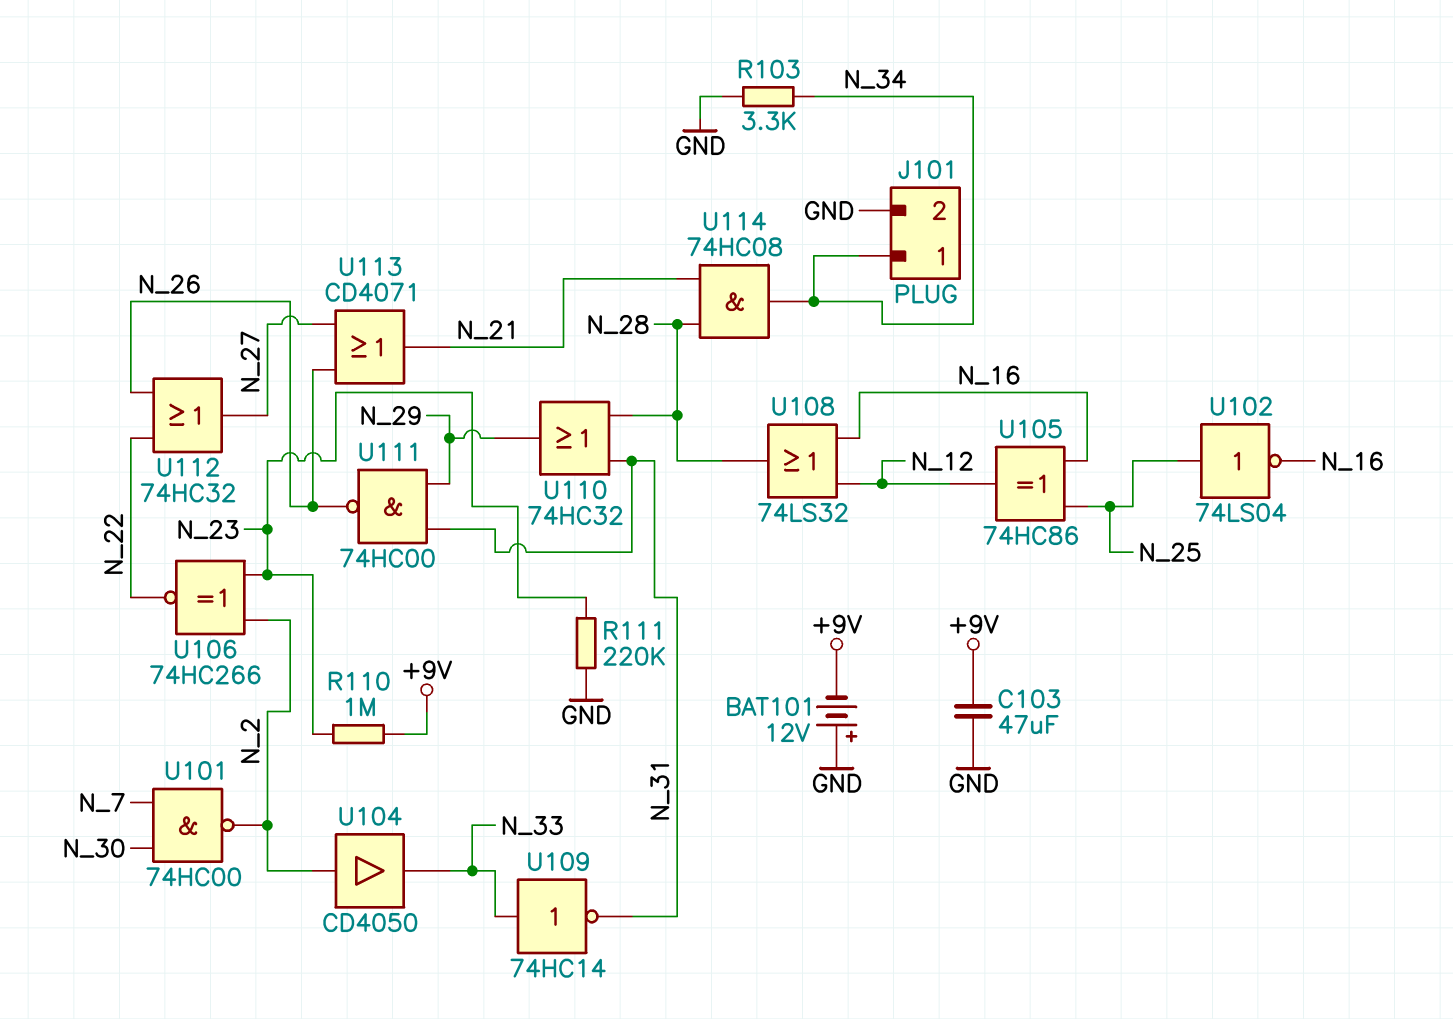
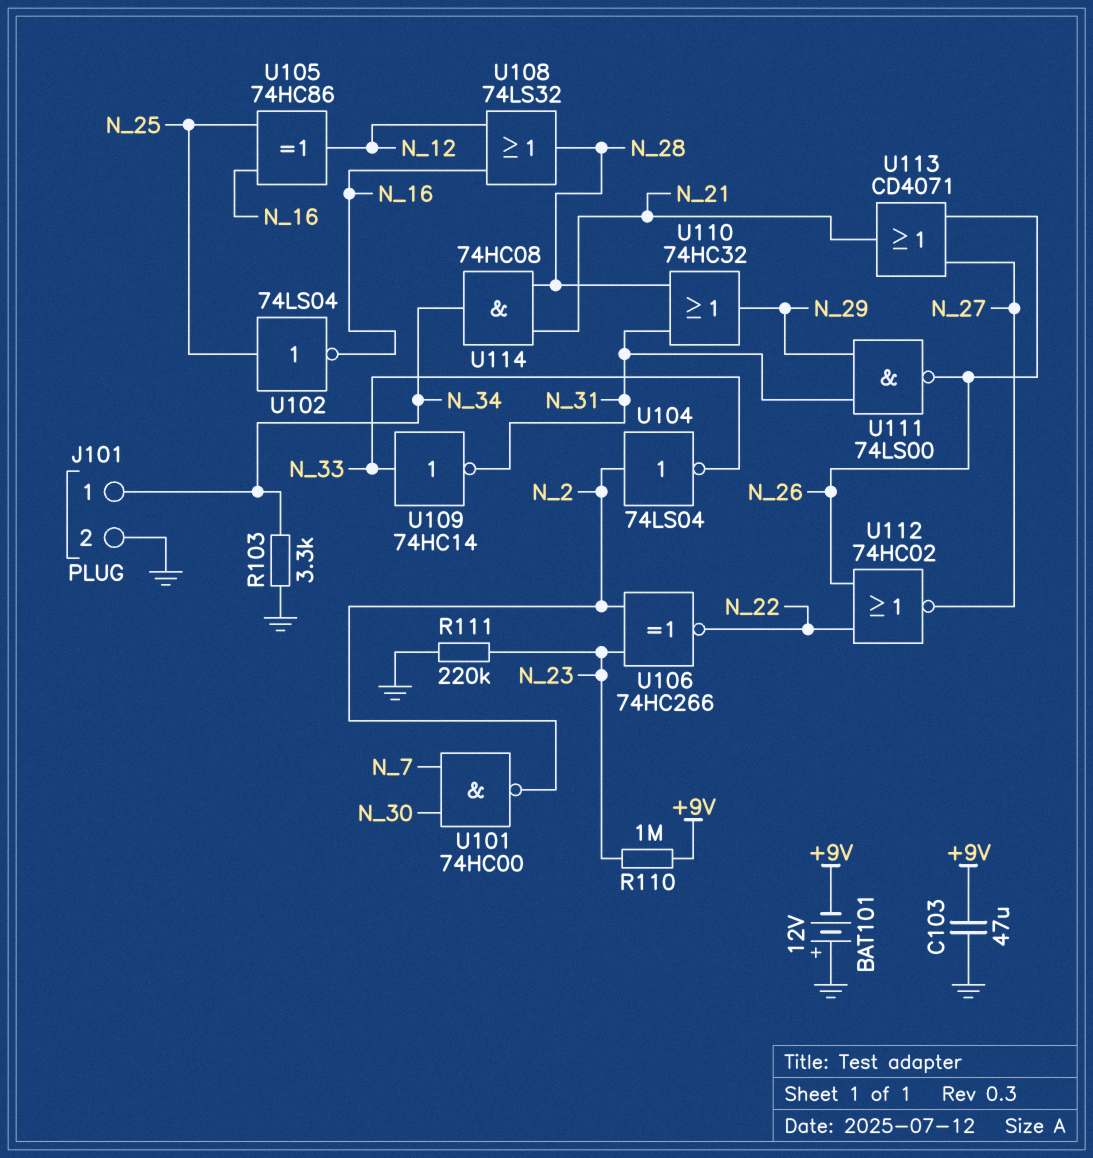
U104: buffer CD4050 (in N_2, out N_33) -> NOT 74LS04 (in N_2, out N_33)
U111: NAND 74HC00 (in N_29, in N_31, out N_26) -> NAND 74LS00 (in N_29, in N_31, out N_26)
U112: OR 74HC32 (in N_22, in N_26, out N_27) -> NOR 74HC02 (in N_22, in N_26, out N_27)

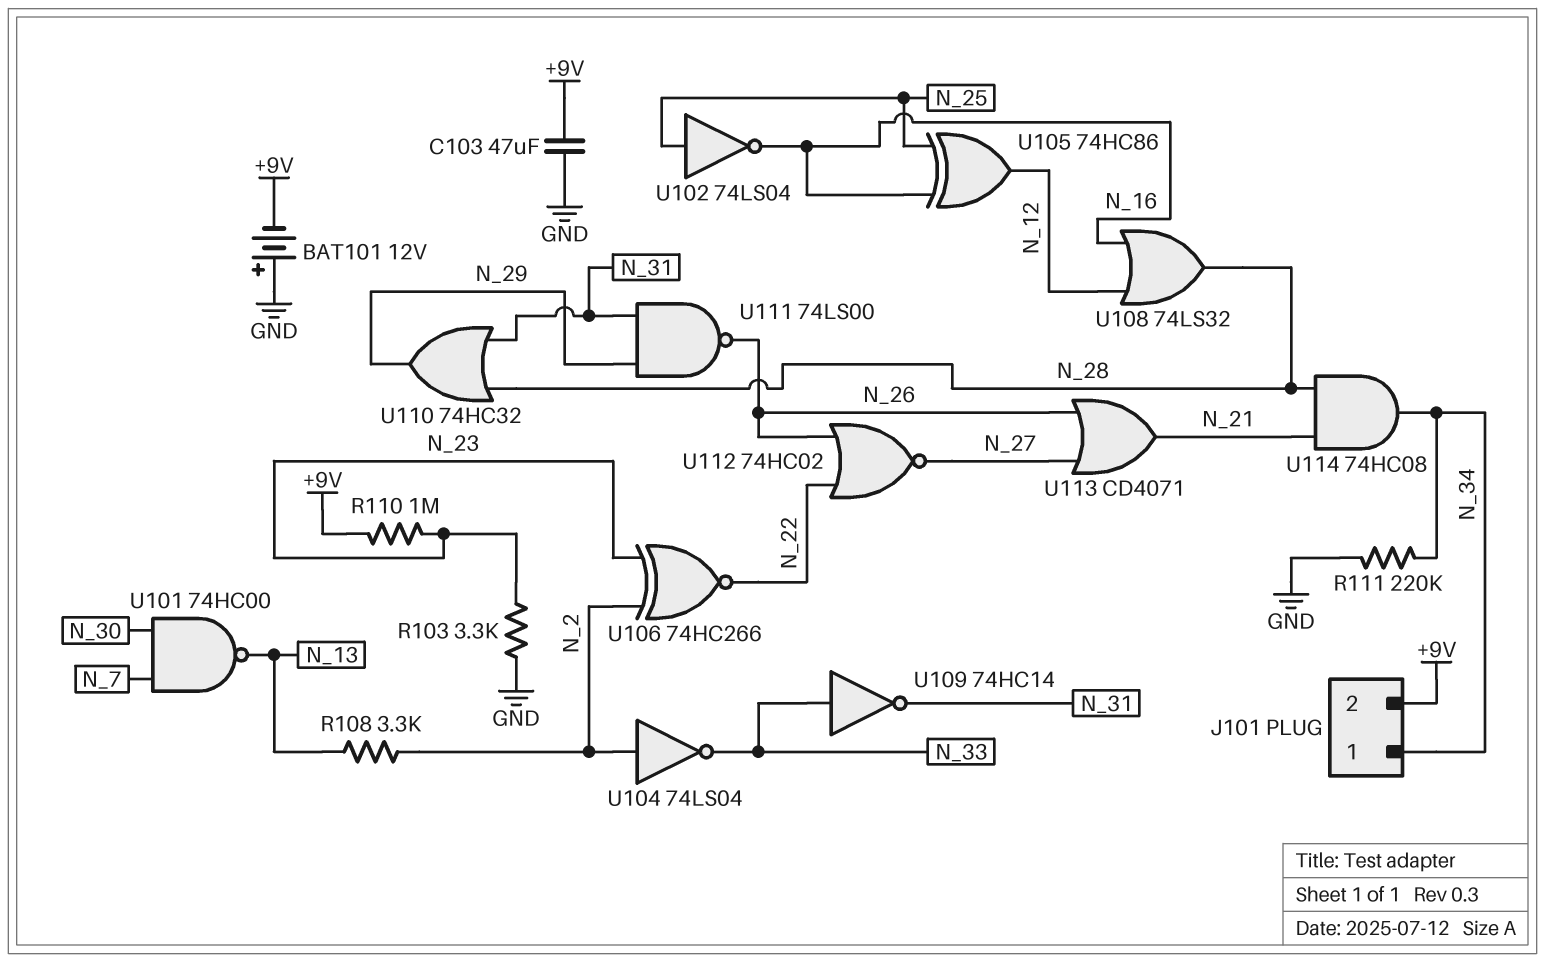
J101 pin 2: GND -> +9V
R103: 3.3k (GND, N_34) -> 3.3k (GND, N_23)
R108: none -> 3.3k (N_2, N_13)
R111: 220k (GND, N_23) -> 220k (GND, N_34)
U101: NAND 74HC00 (in N_7, in N_30, out N_2) -> NAND 74HC00 (in N_7, in N_30, out N_13)

